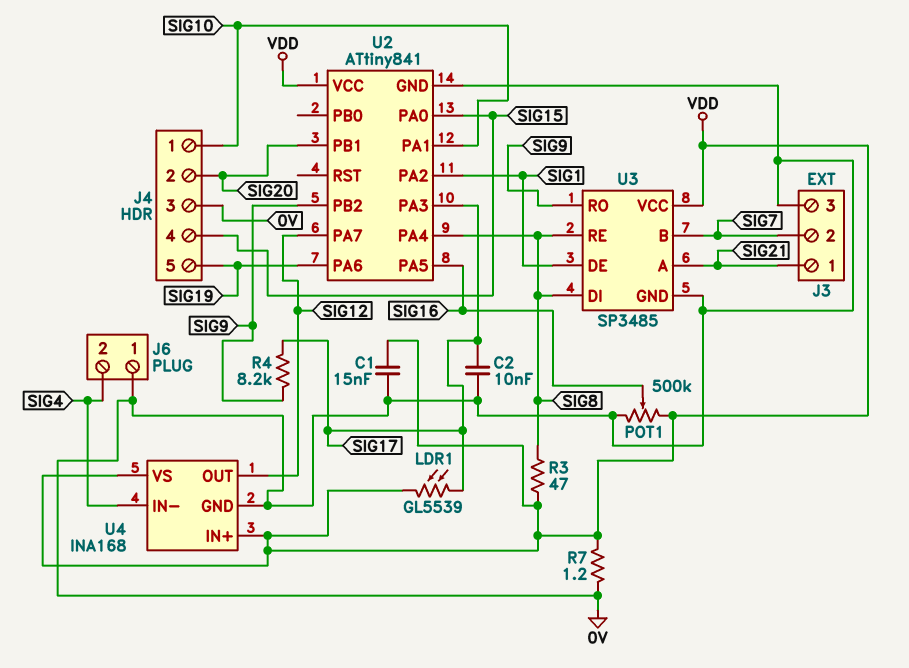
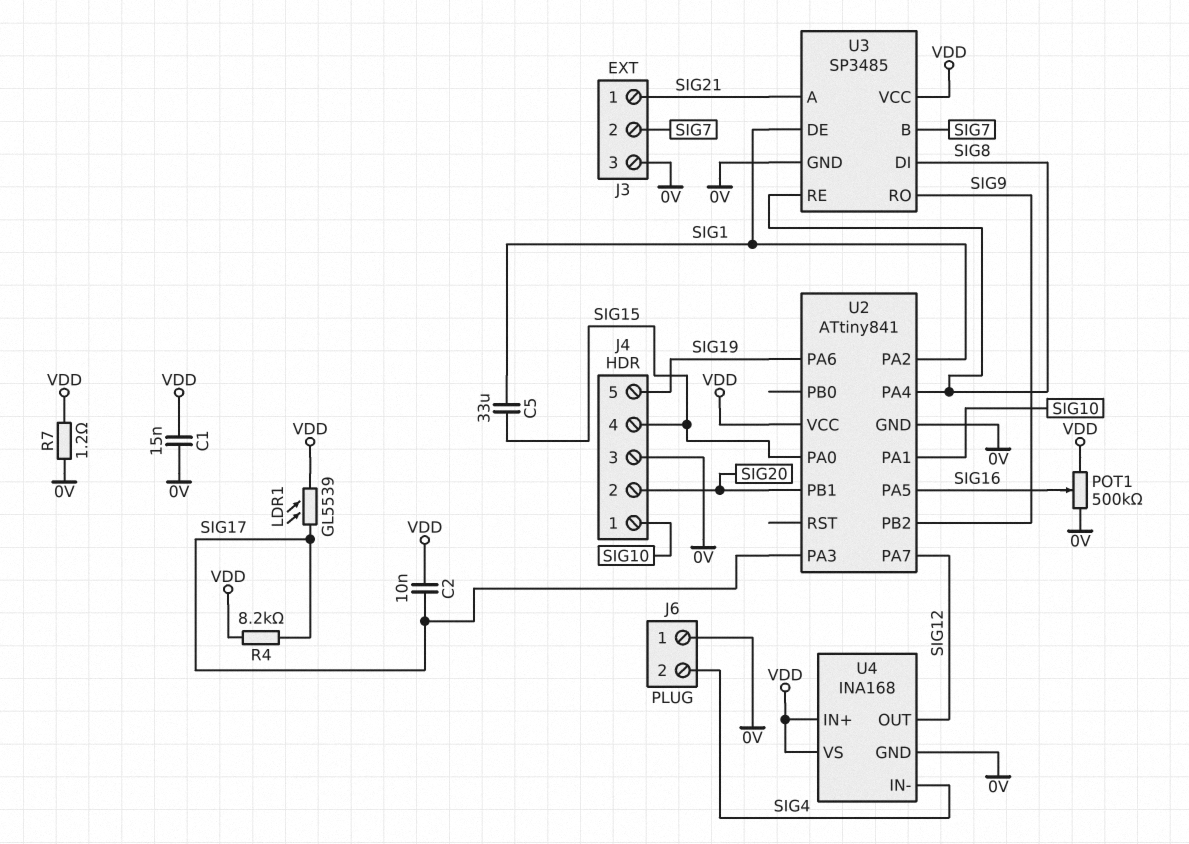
C2: 10nF (0V, SIG17) -> 10nF (SIG17, VDD)
C5: none -> 33uF (SIG1, SIG15)
R3: 47 (SIG8, VDD) -> none
R4: 8.2k (SIG9, SIG17) -> 8.2k (SIG17, VDD)

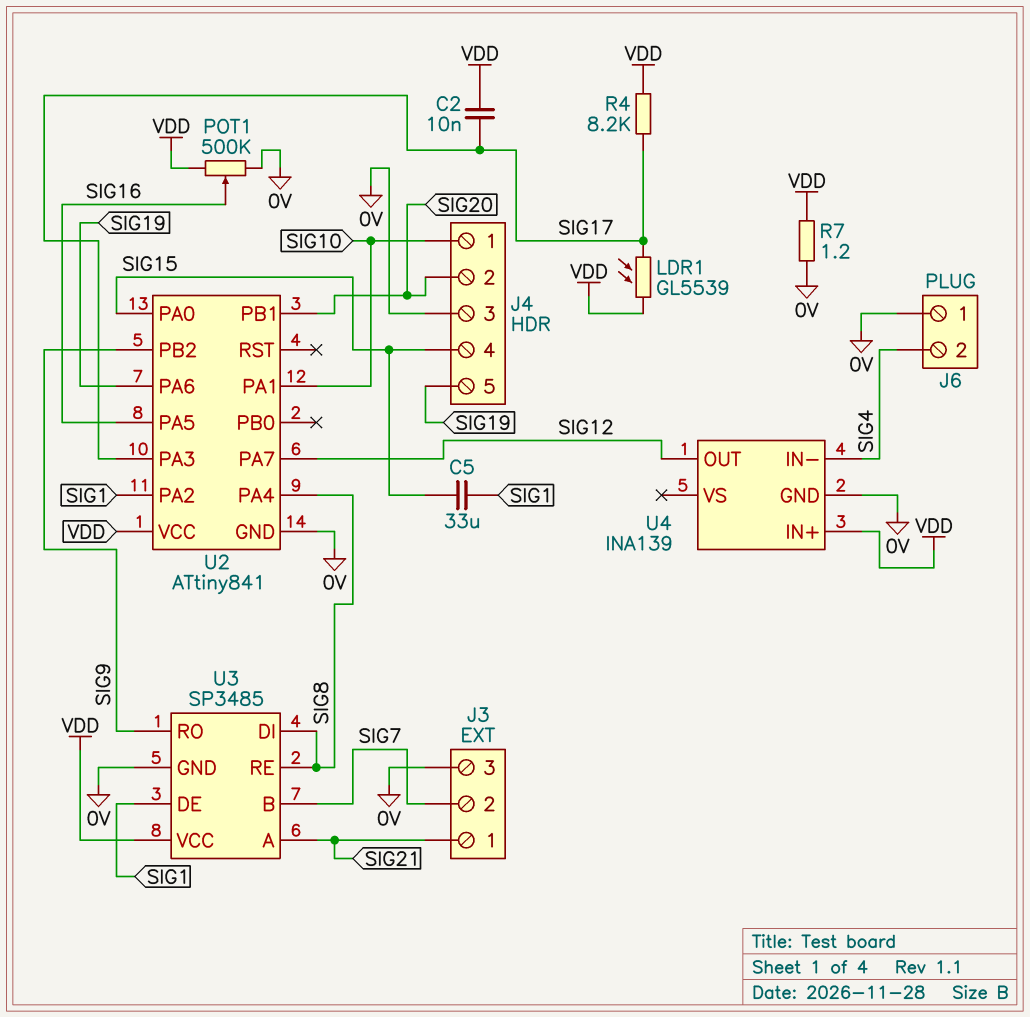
C1: 15nF (0V, VDD) -> none
U4: INA168 -> INA139
U4 pin VS: VDD -> none

